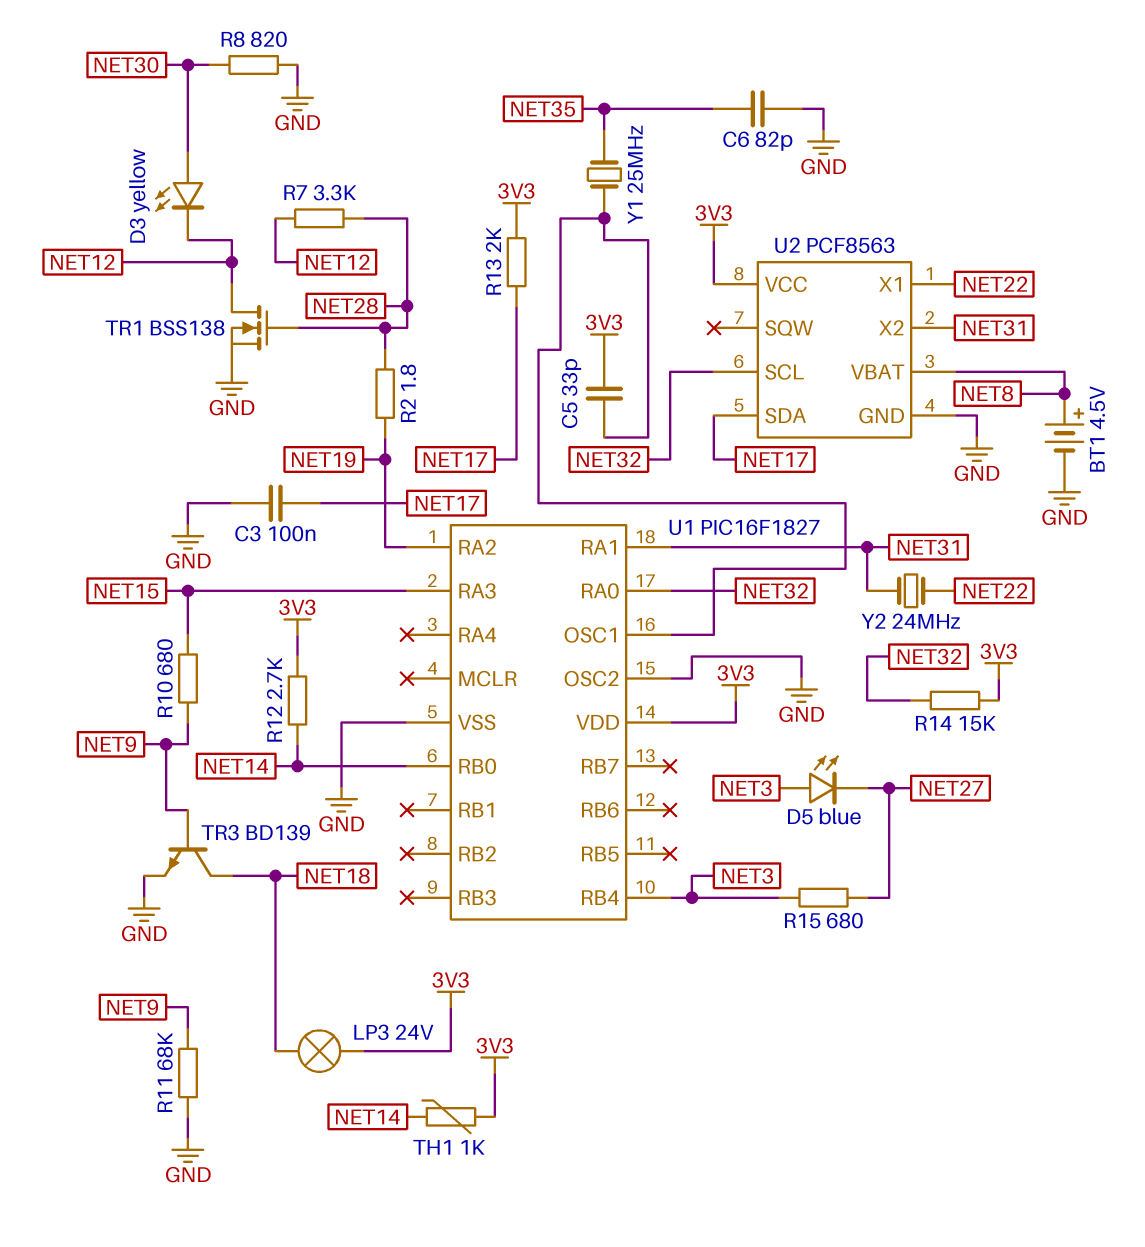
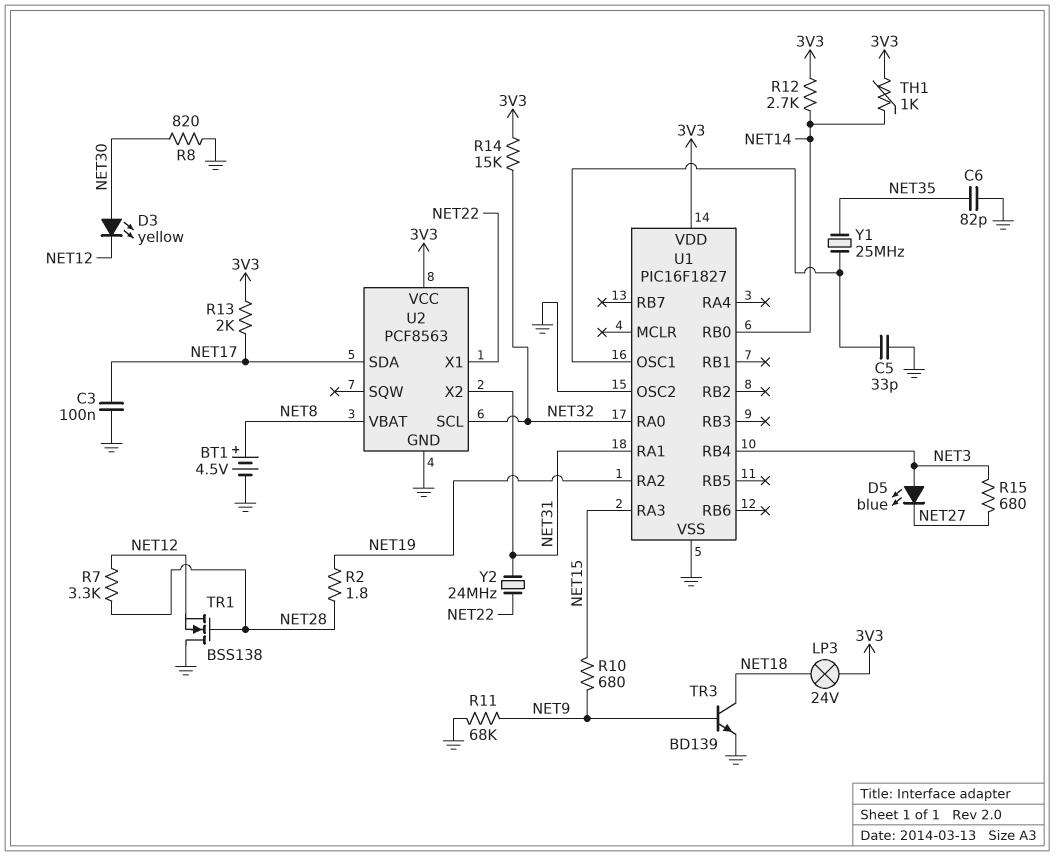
C5: 33pF (3V3, U1/OSC1) -> 33pF (GND, U1/OSC1)
TR1: NMOS BSS138 (G NET28, D NET12, S GND) -> NMOS BSS138 (G NET28, D GND, S NET12)

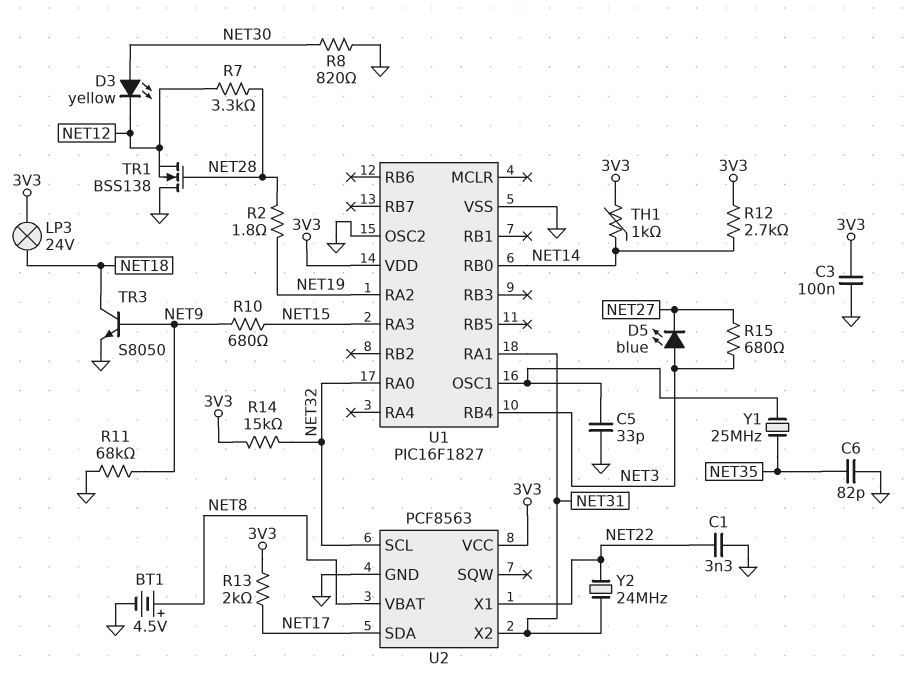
C1: none -> 3.3nF (GND, NET22)
C3: 100nF (GND, NET17) -> 100nF (3V3, GND)
TR3: NPN BD139 (B NET9, C NET18, E GND) -> NPN S8050 (B NET9, C NET18, E GND)

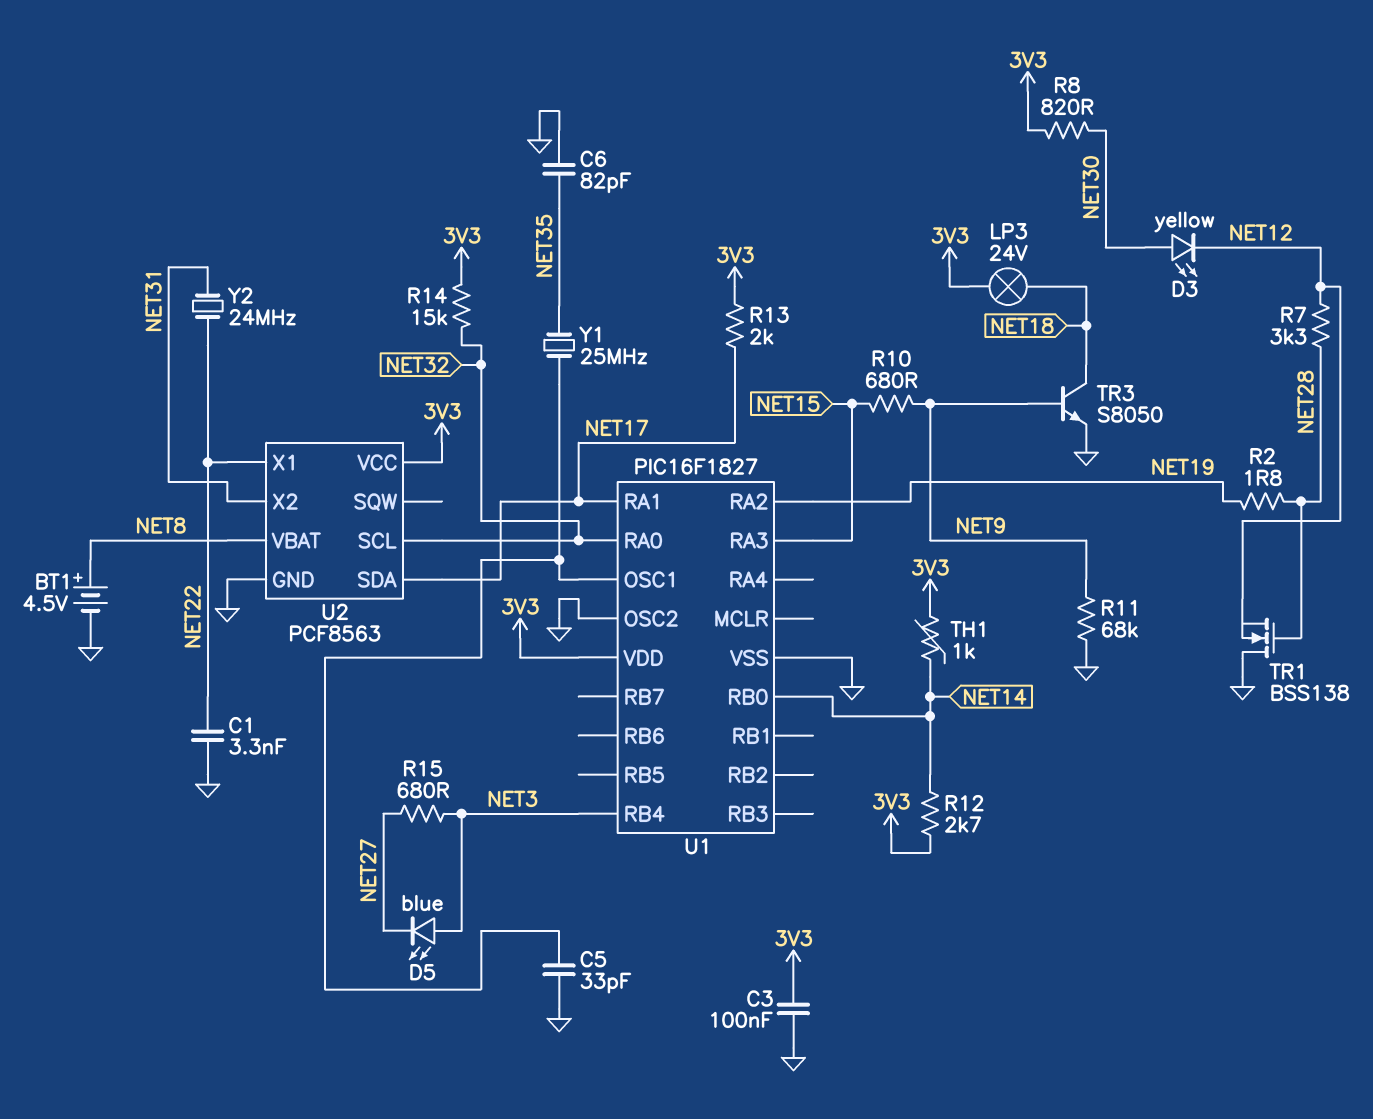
R8: 820 (GND, NET30) -> 820 (3V3, NET30)
U1 pin RA1: NET31 -> NET17

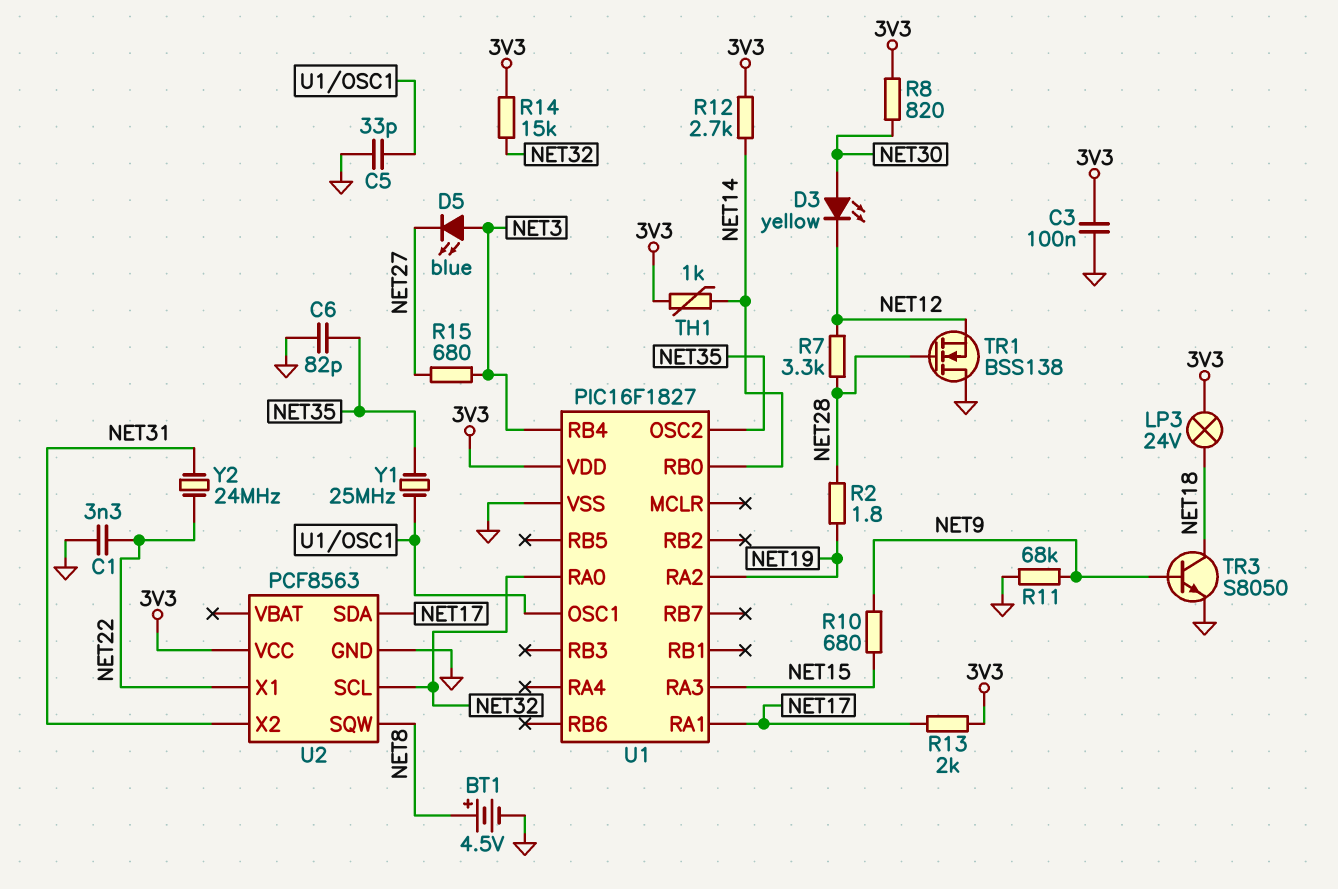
U1 pin OSC2: GND -> NET35
U2 pin SQW: none -> NET8
U2 pin VBAT: NET8 -> none

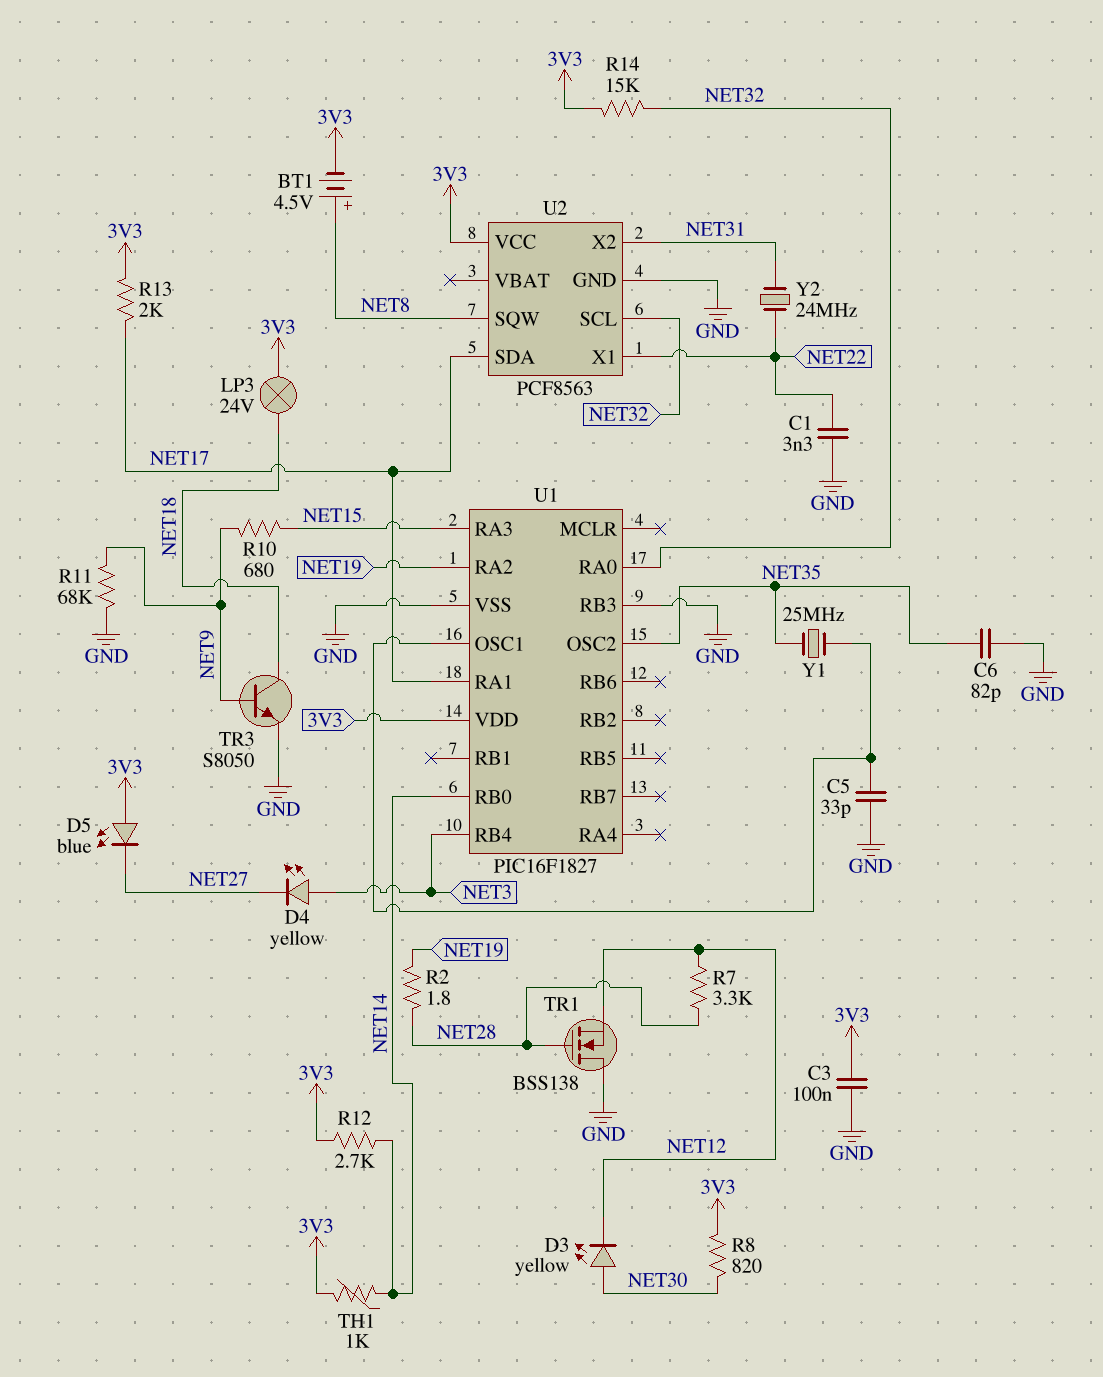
BT1: 4.5V (plus NET8, minus GND) -> 4.5V (plus NET8, minus 3V3)
D4: none -> LED yellow (A NET3, K NET27)
D5: LED blue (A NET3, K NET27) -> LED blue (A 3V3, K NET27)
R15: 680 (NET3, NET27) -> none
U1 pin RB3: none -> GND

